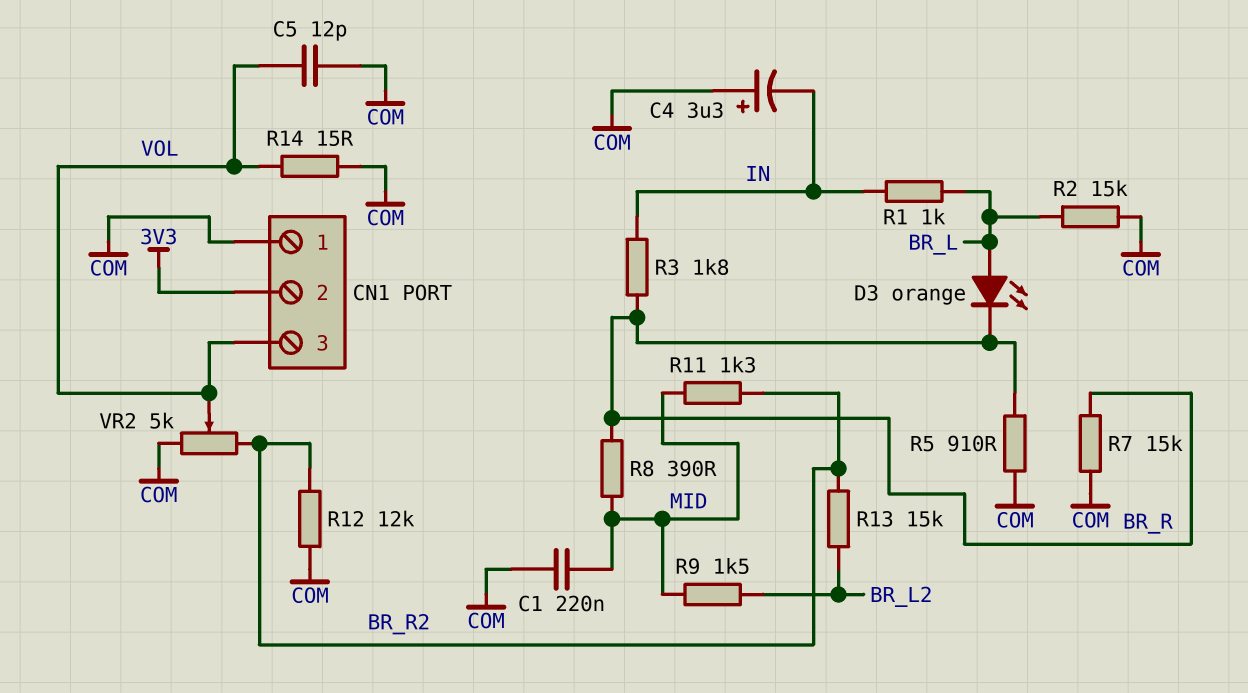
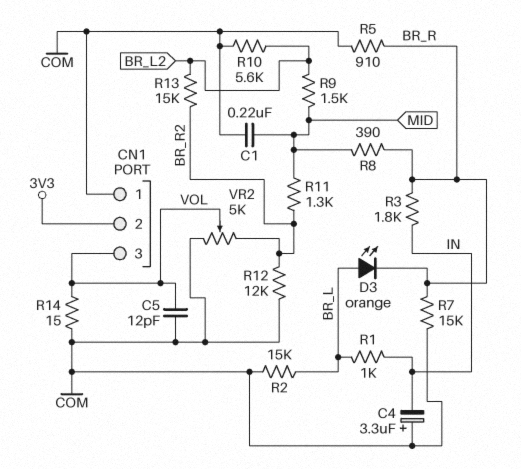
R10: none -> 5.6k (BR_L2, COM)

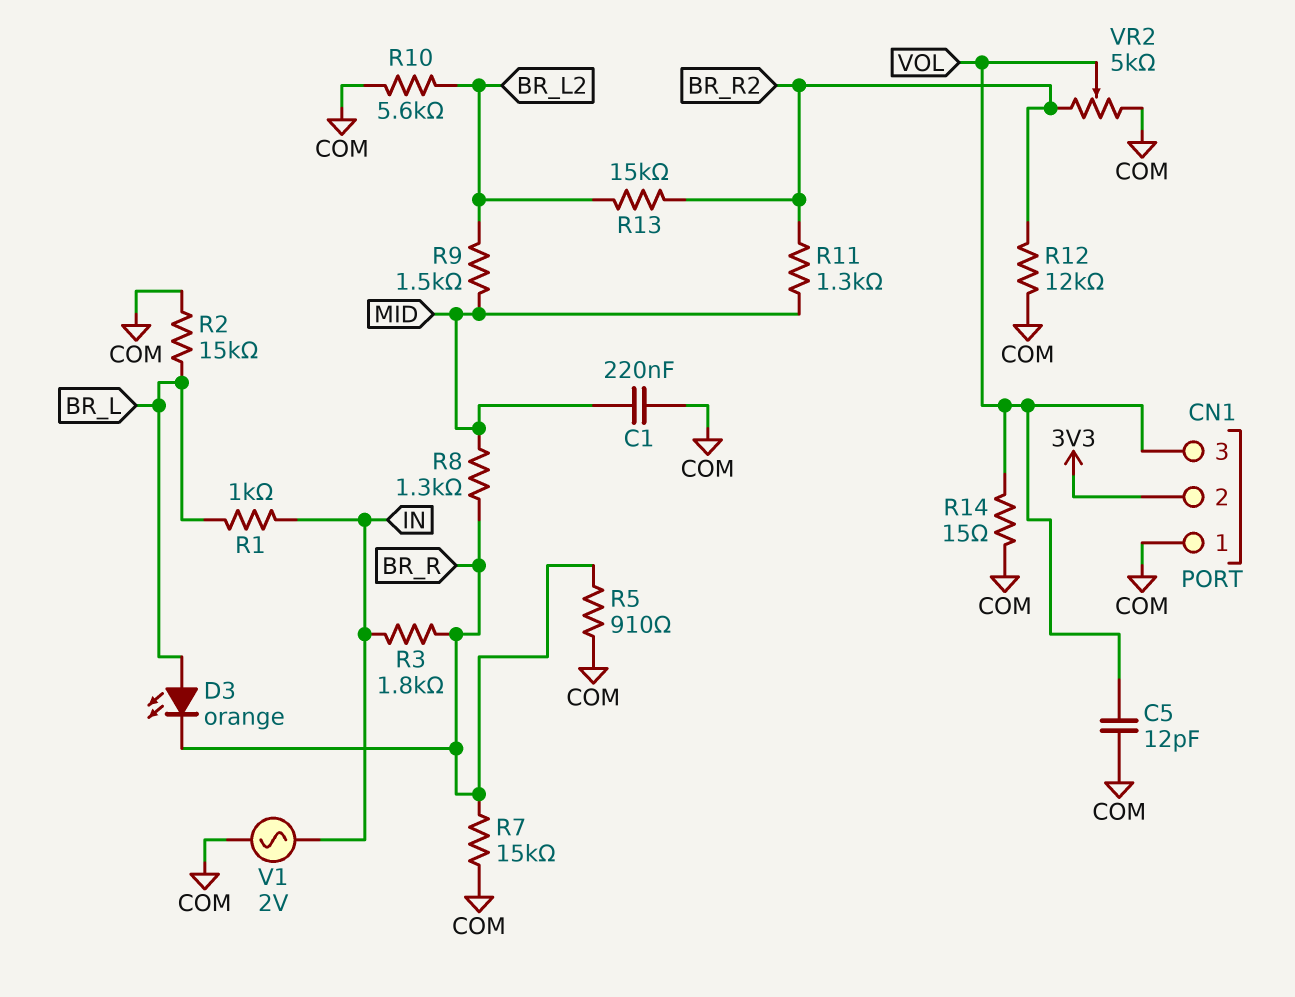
C4: 3.3uF (plus COM, minus IN) -> none
R8: 390 (BR_R, MID) -> 1.3k (BR_R, MID)
V1: none -> AC 2V (COM, IN)

